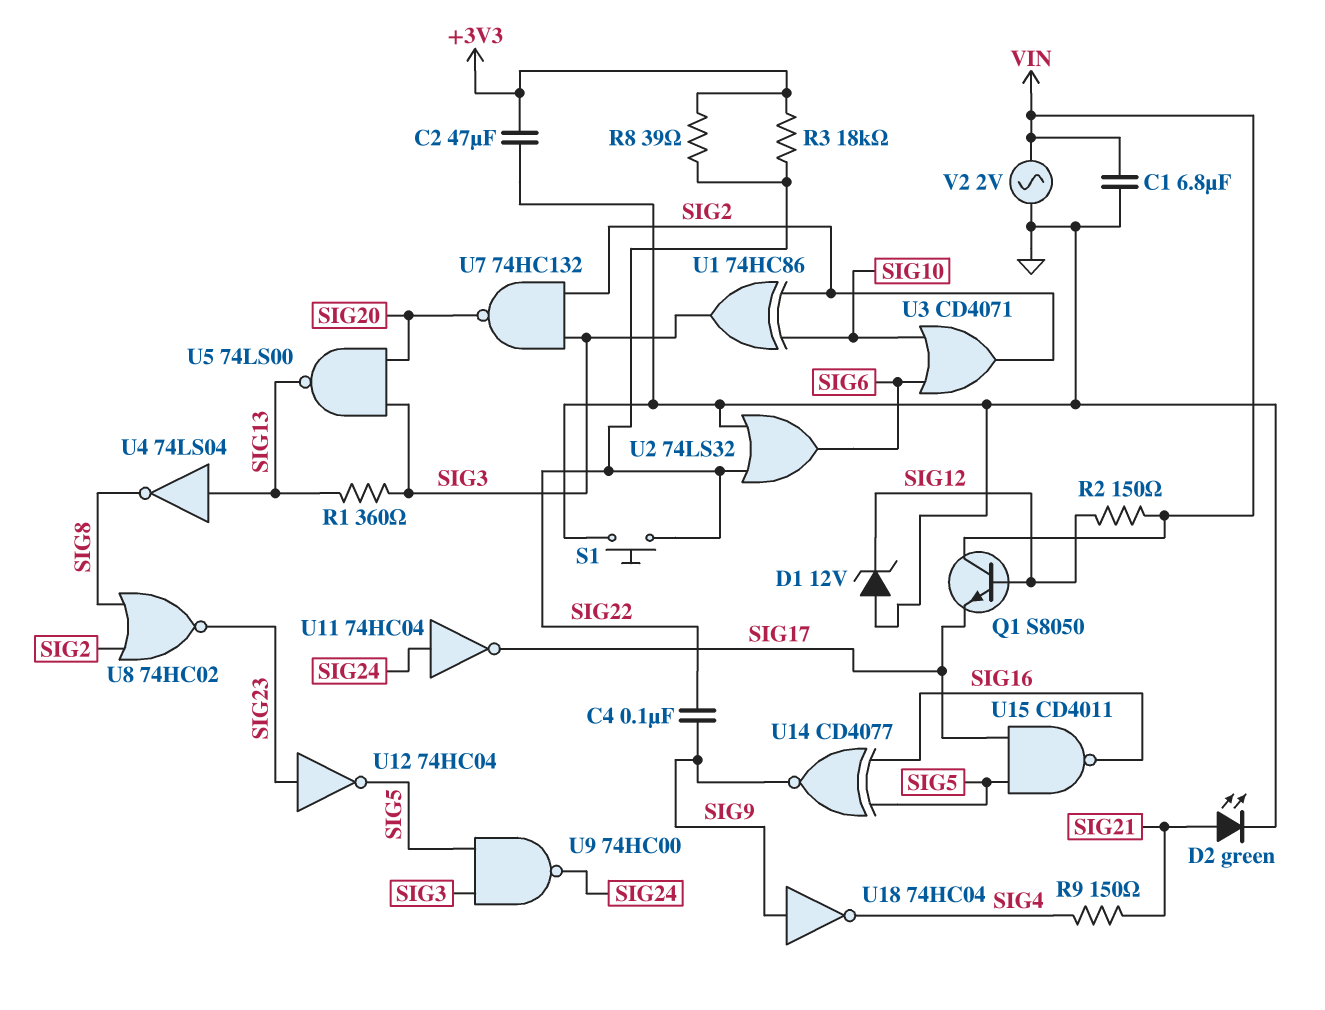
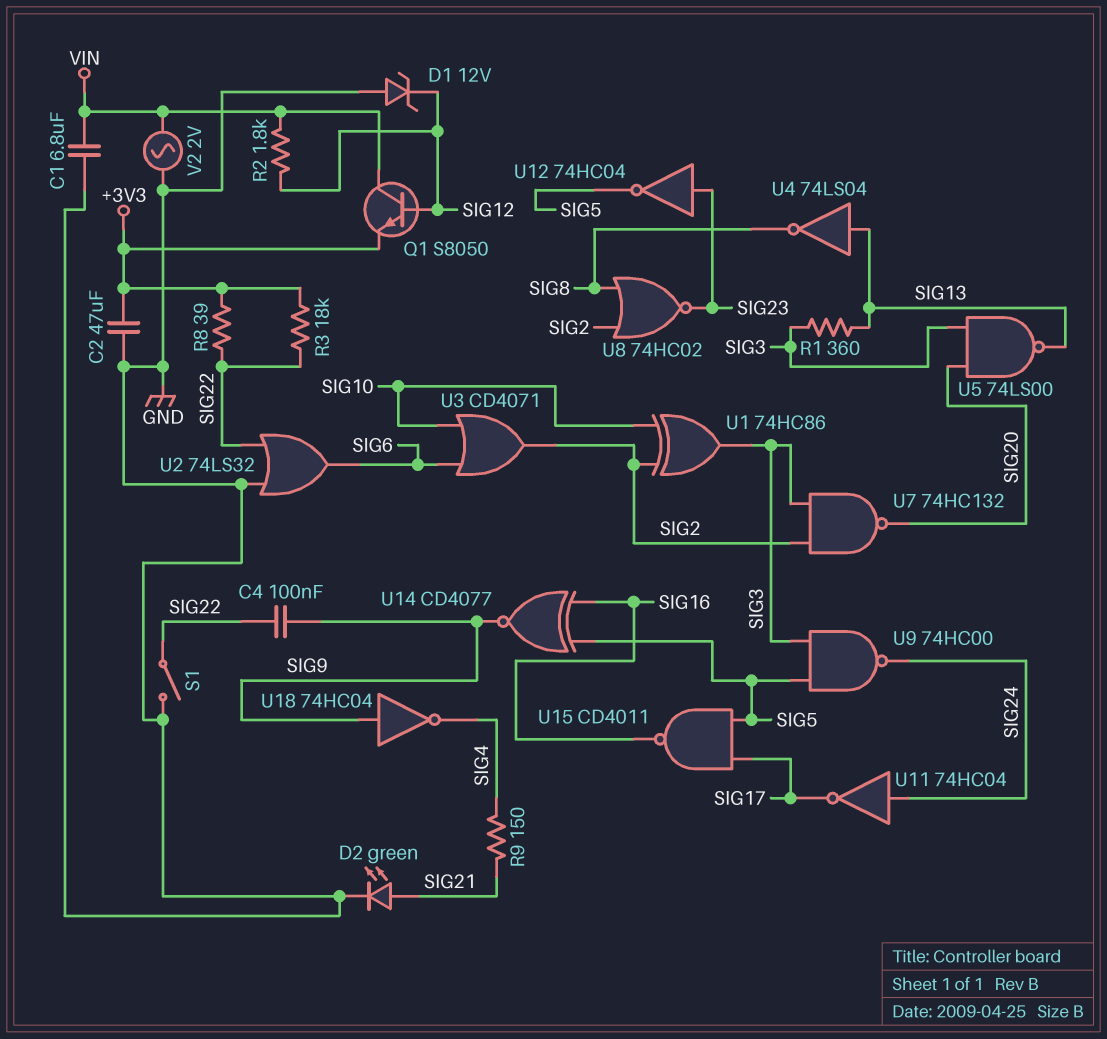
Q1: NPN S8050 (B SIG12, C VIN, E SIG17) -> NPN S8050 (B SIG12, C VIN, E +3V3)
R2: 150 (SIG12, VIN) -> 1.8k (SIG12, VIN)
S1: button (GND, SIG22) -> switch (GND, SIG22)

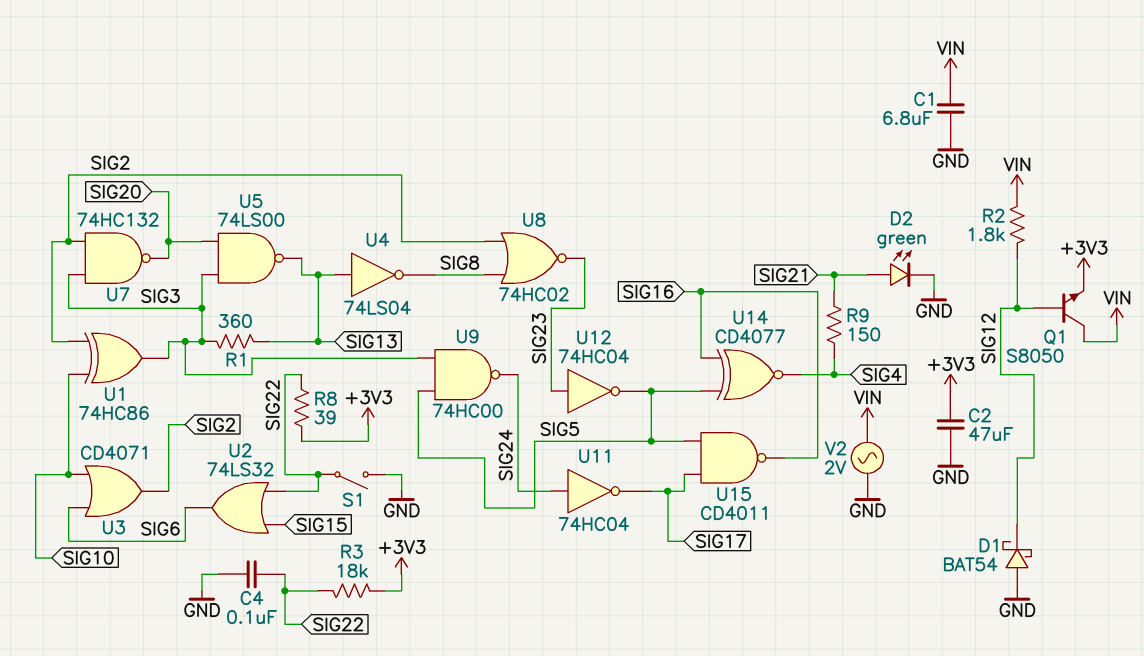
C4: 100nF (SIG9, SIG22) -> 100nF (GND, SIG22)
D1: zener 12V (A GND, K SIG12) -> schottky BAT54 (A GND, K SIG12)
U2: OR 74LS32 (in GND, in SIG22, out SIG6) -> OR 74LS32 (in SIG15, in SIG22, out SIG6)
U14: XNOR CD4077 (in SIG5, in SIG16, out SIG9) -> XNOR CD4077 (in SIG5, in SIG16, out SIG4)
U18: NOT 74HC04 (in SIG9, out SIG4) -> none

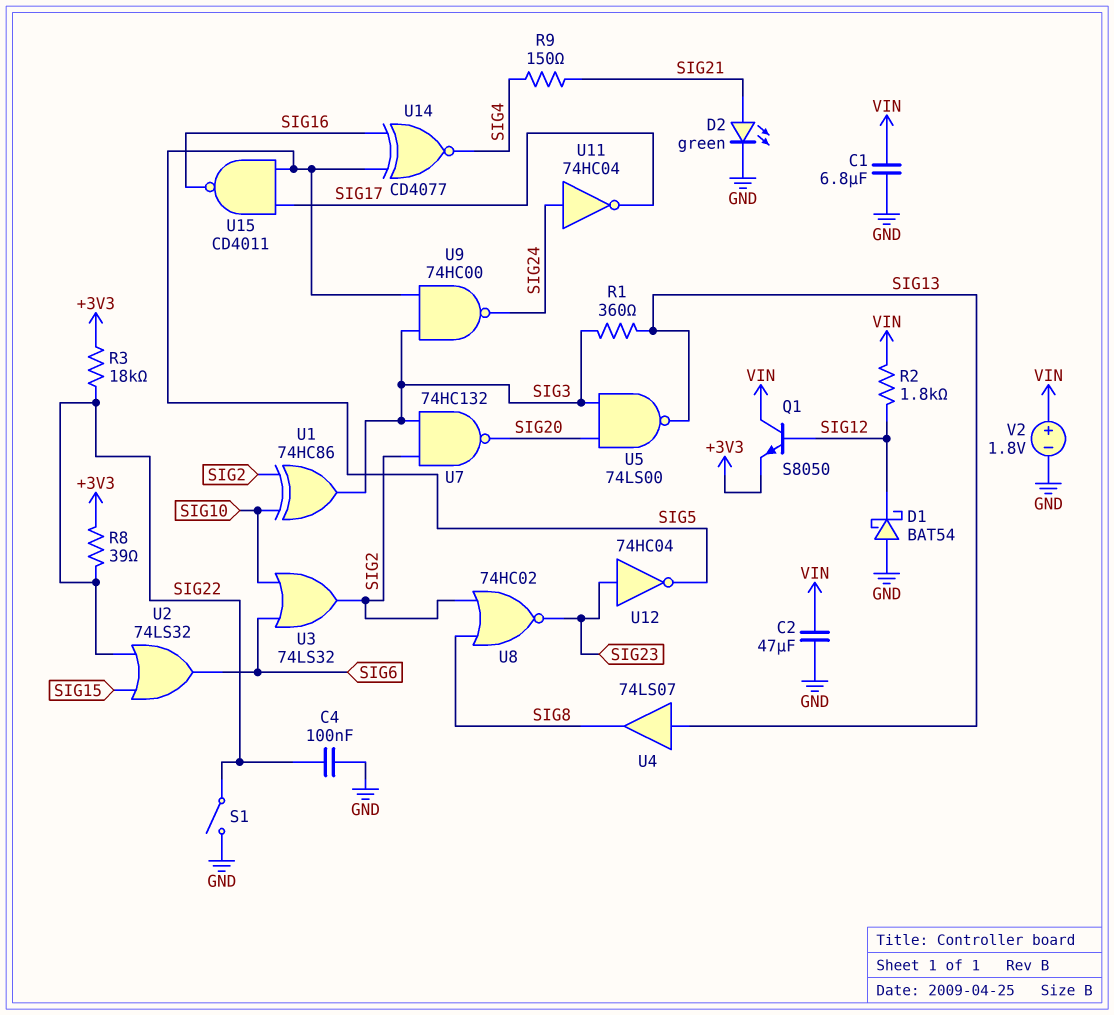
C2: 47uF (+3V3, GND) -> 47uF (GND, VIN)
U3: OR CD4071 (in SIG6, in SIG10, out SIG2) -> OR 74LS32 (in SIG6, in SIG10, out SIG2)
U4: NOT 74LS04 (in SIG13, out SIG8) -> buffer 74LS07 (in SIG13, out SIG8)
V2: AC 2V (GND, VIN) -> 1.8V (plus VIN, minus GND)

